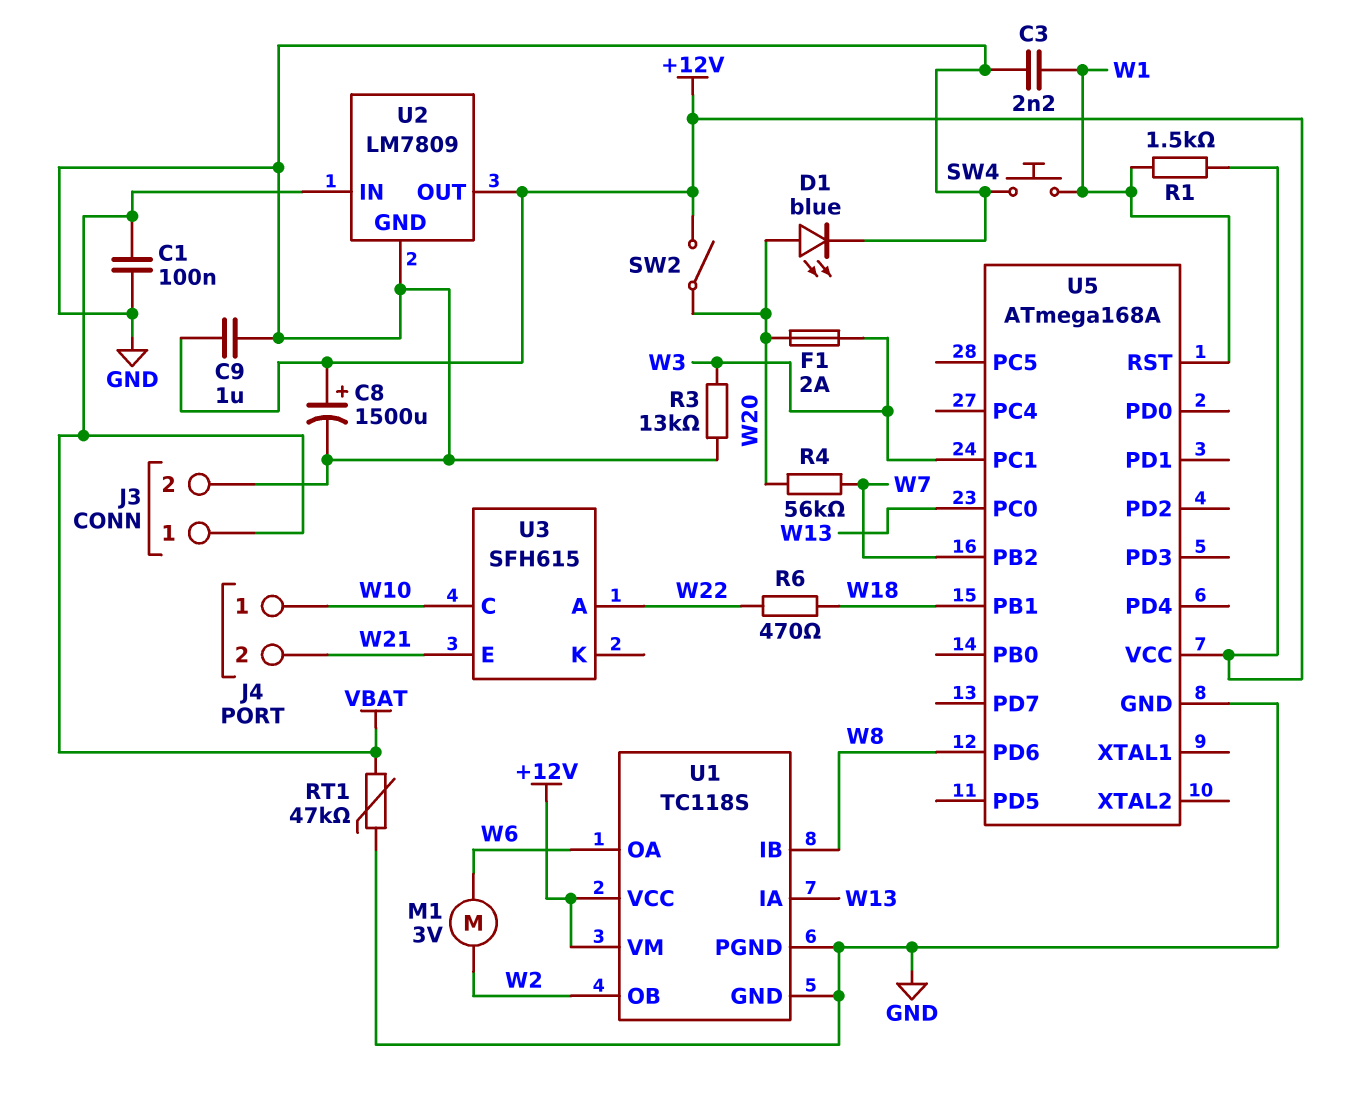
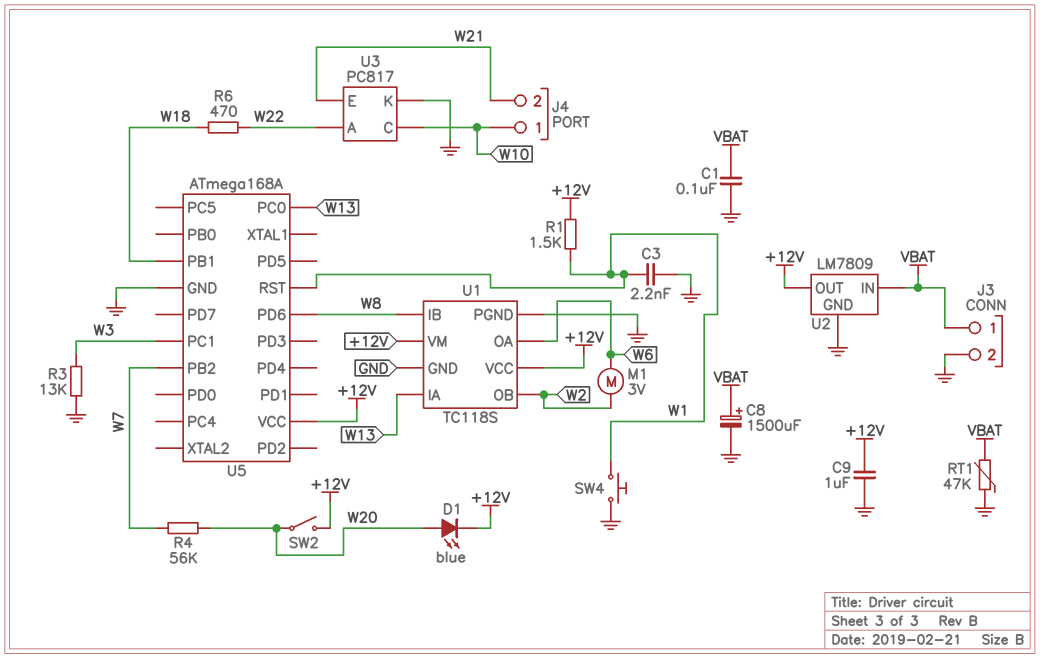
C8: 1500uF (plus +12V, minus GND) -> 1500uF (plus VBAT, minus GND)
D1: LED blue (A W20, K GND) -> LED blue (A W20, K +12V)
F1: 2A (W3, W20) -> none
U3: SFH615 -> PC817
U3 pin K: none -> GND

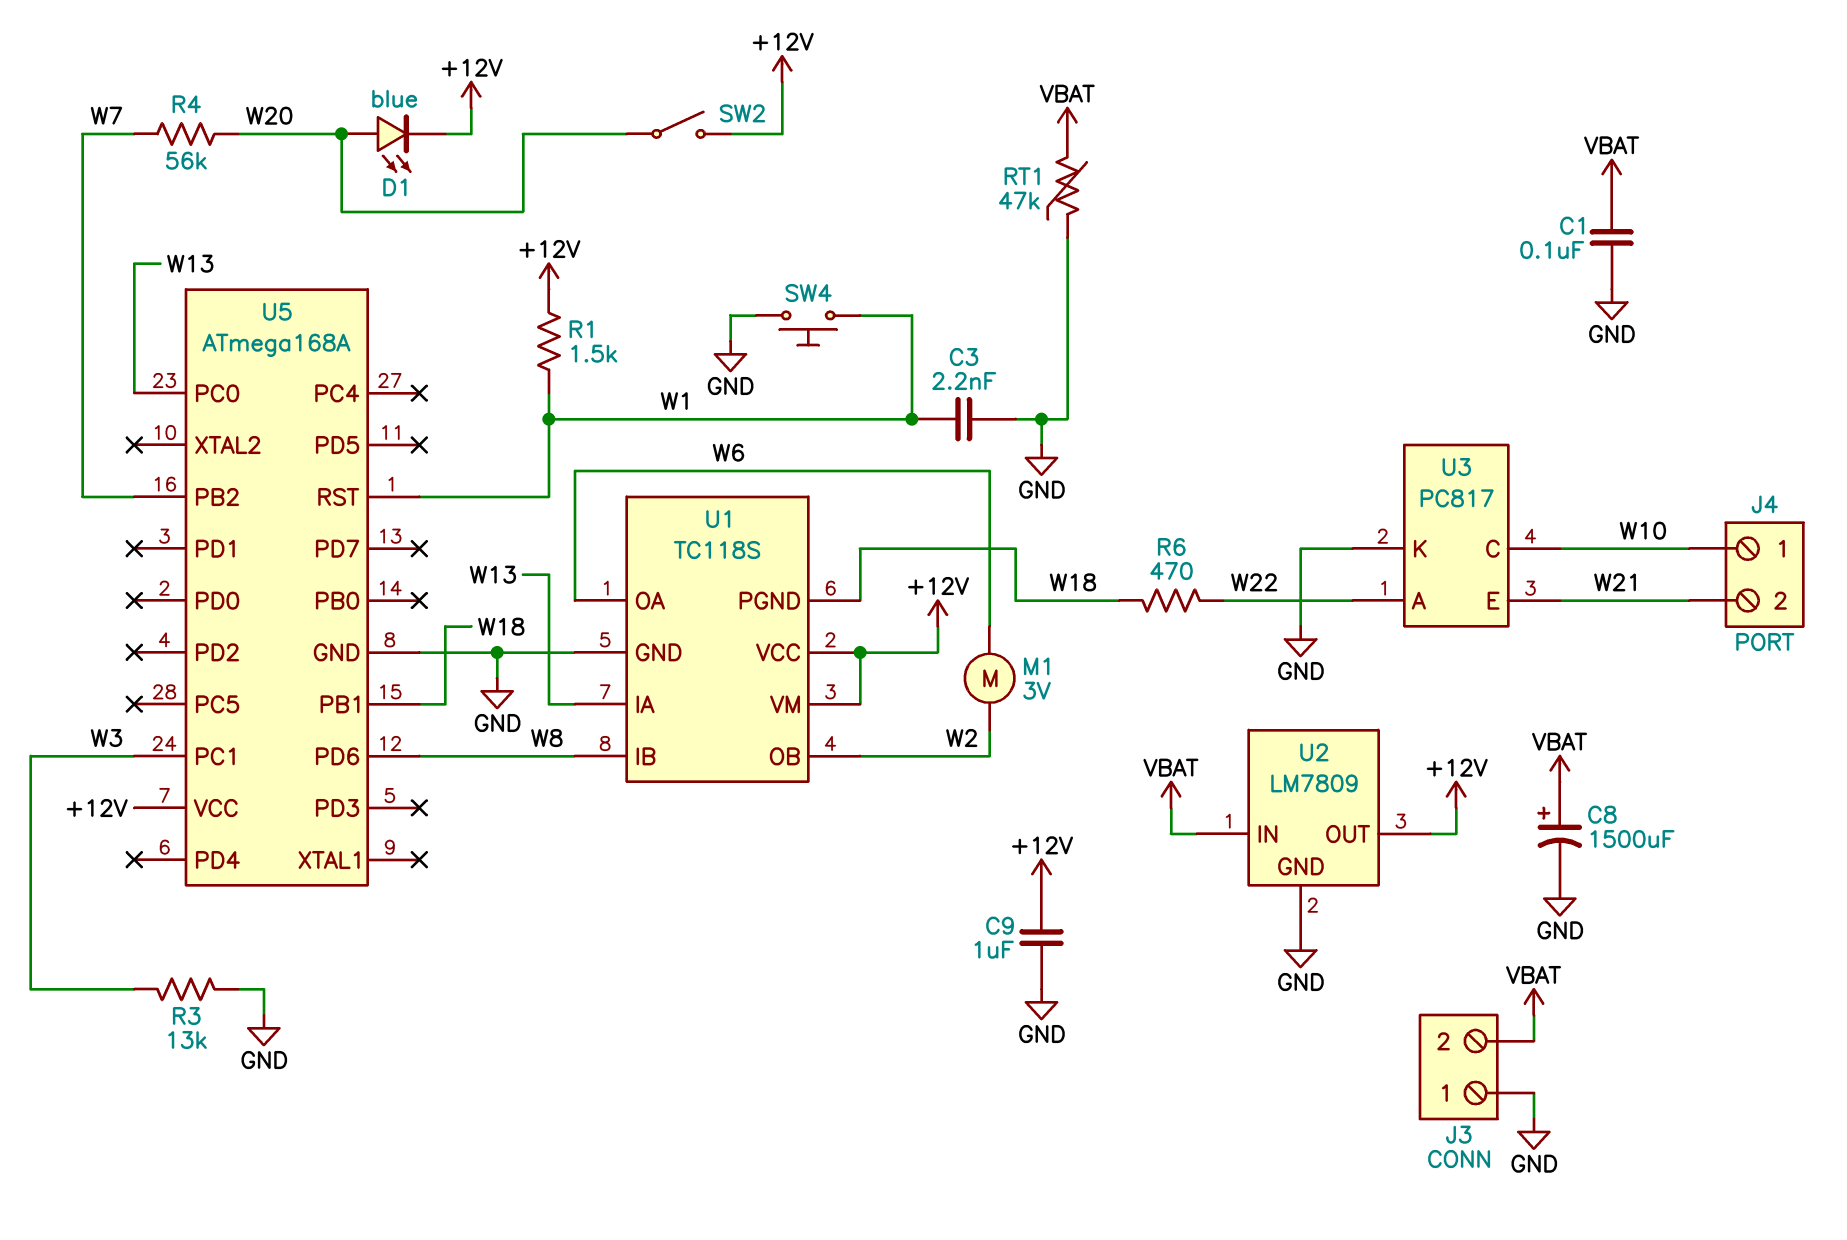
J3 pin 1: VBAT -> GND
J3 pin 2: GND -> VBAT
U1 pin PGND: GND -> W18

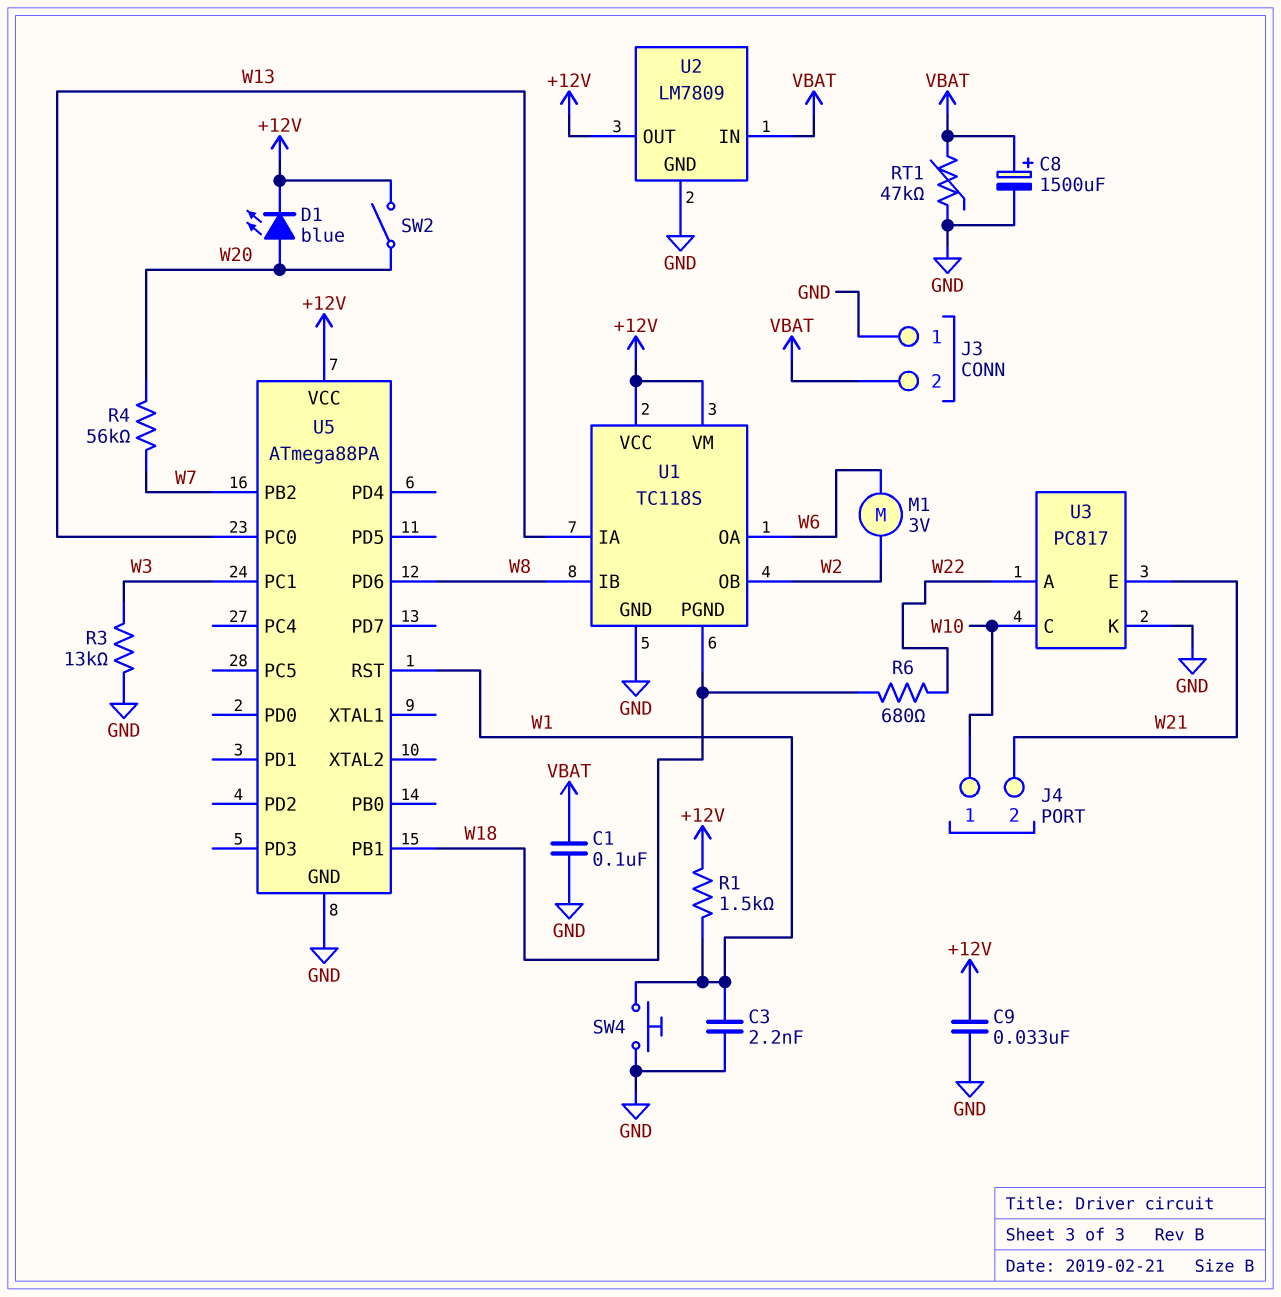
C9: 1uF (+12V, GND) -> 33nF (+12V, GND)
R6: 470 (W18, W22) -> 680 (W18, W22)
U5: ATmega168A -> ATmega88PA

